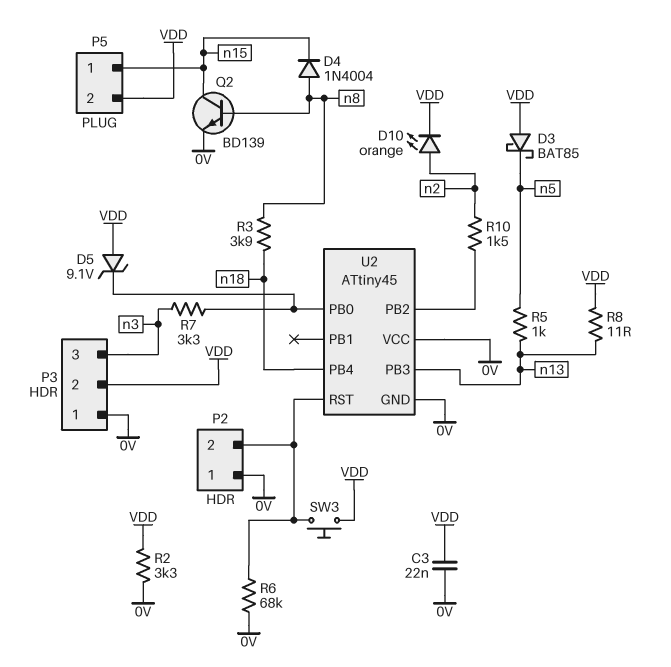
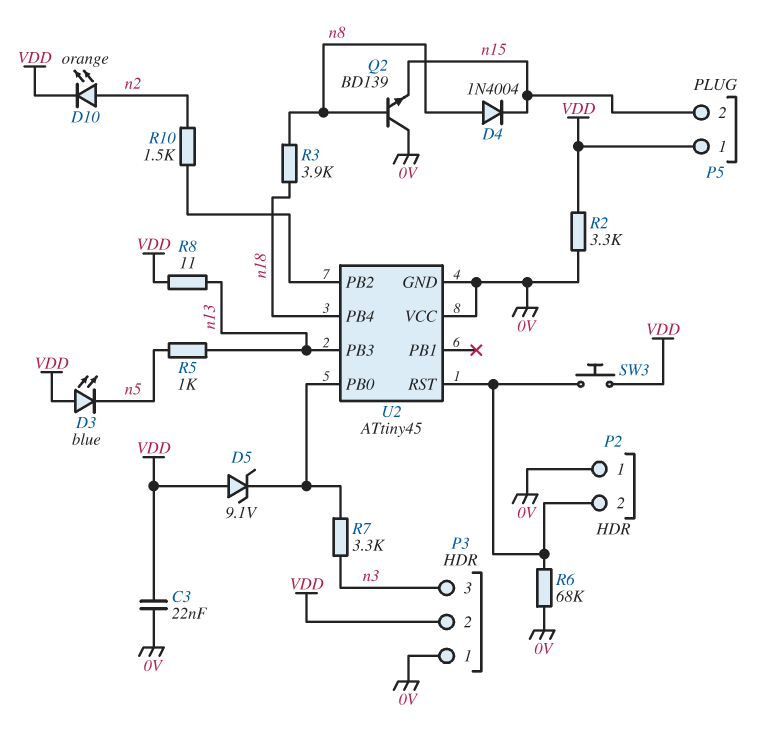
D3: schottky BAT85 (A VDD, K n5) -> LED blue (A VDD, K n5)
P5 pin 1: n15 -> VDD
P5 pin 2: VDD -> n15
Q2: NPN BD139 (B n8, C n15, E 0V) -> NPN BD139 (B n8, C 0V, E n15)

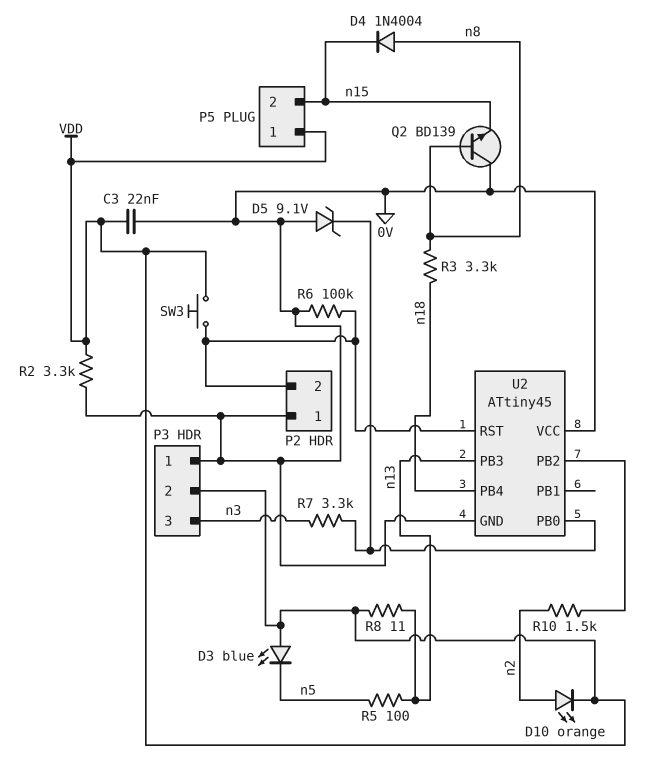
D5: zener 9.1V (A VDD, K U2/PB0) -> zener 9.1V (A 0V, K U2/PB0)
R3: 3.9k (n8, n18) -> 3.3k (n8, n18)
R5: 1k (n5, n13) -> 100 (n5, n13)
R6: 68k (0V, P2/2) -> 100k (0V, P2/2)

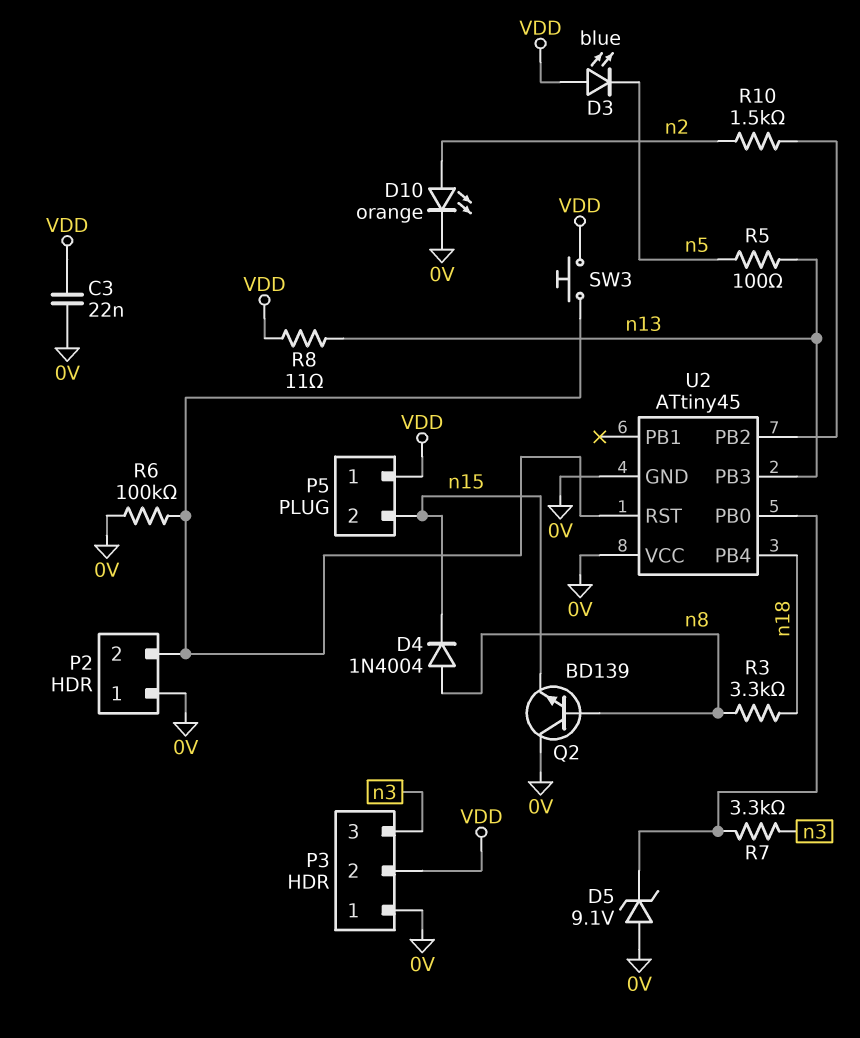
D10: LED orange (A n2, K VDD) -> LED orange (A n2, K 0V)
R2: 3.3k (0V, VDD) -> none

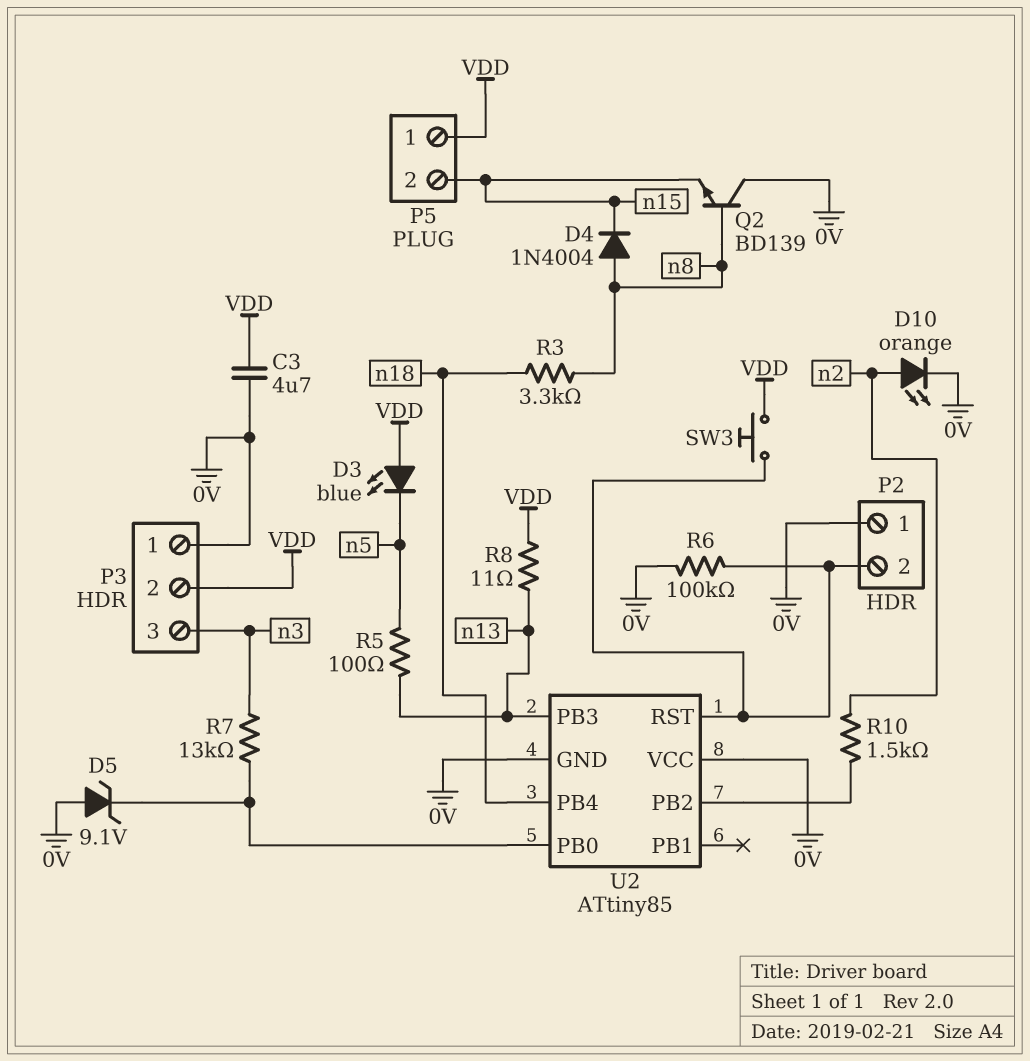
C3: 22nF (0V, VDD) -> 4.7uF (0V, VDD)
R7: 3.3k (U2/PB0, n3) -> 13k (U2/PB0, n3)
U2: ATtiny45 -> ATtiny85

